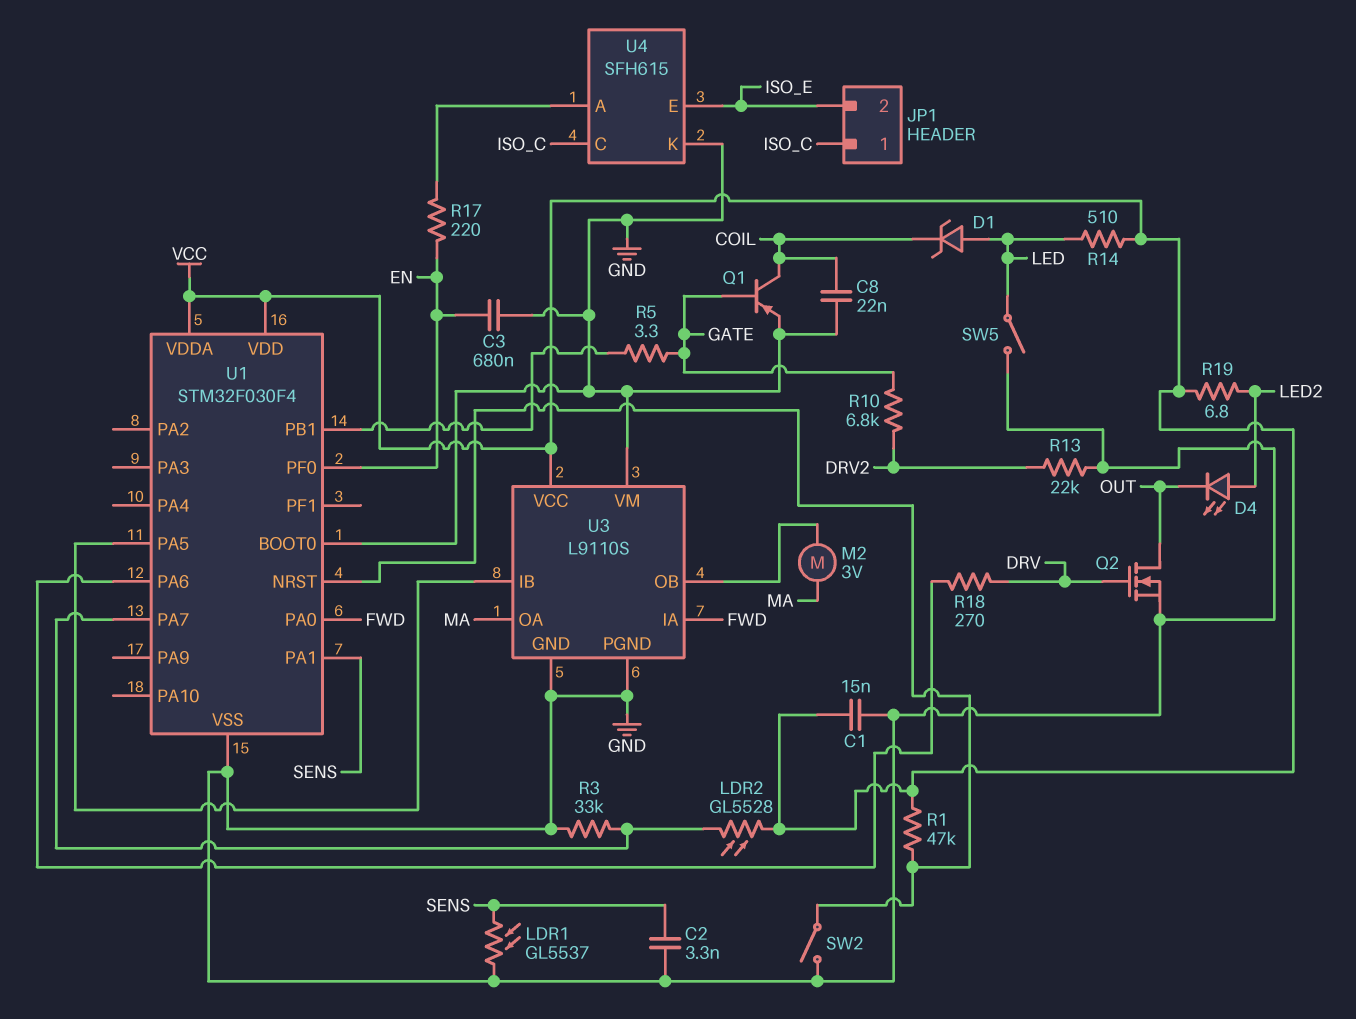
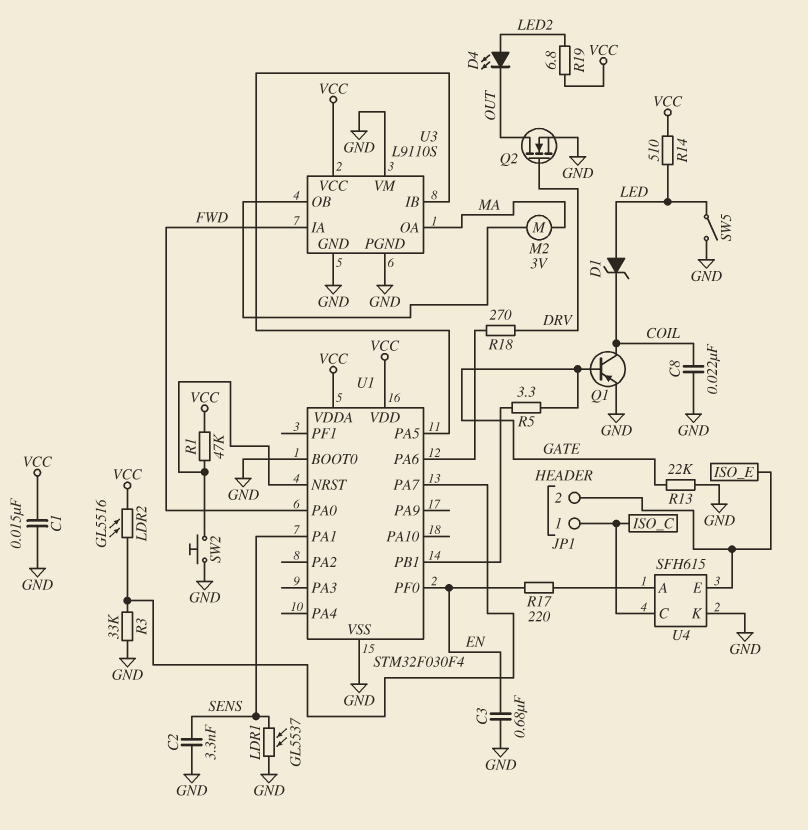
LDR2: GL5528 (U1/PA7, VCC) -> GL5516 (U1/PA7, VCC)
R10: 6.8k (DRV2, GATE) -> none
R13: 22k (DRV2, GND) -> 22k (GATE, GND)
SW2: switch (GND, U1/NRST) -> button (GND, U1/NRST)

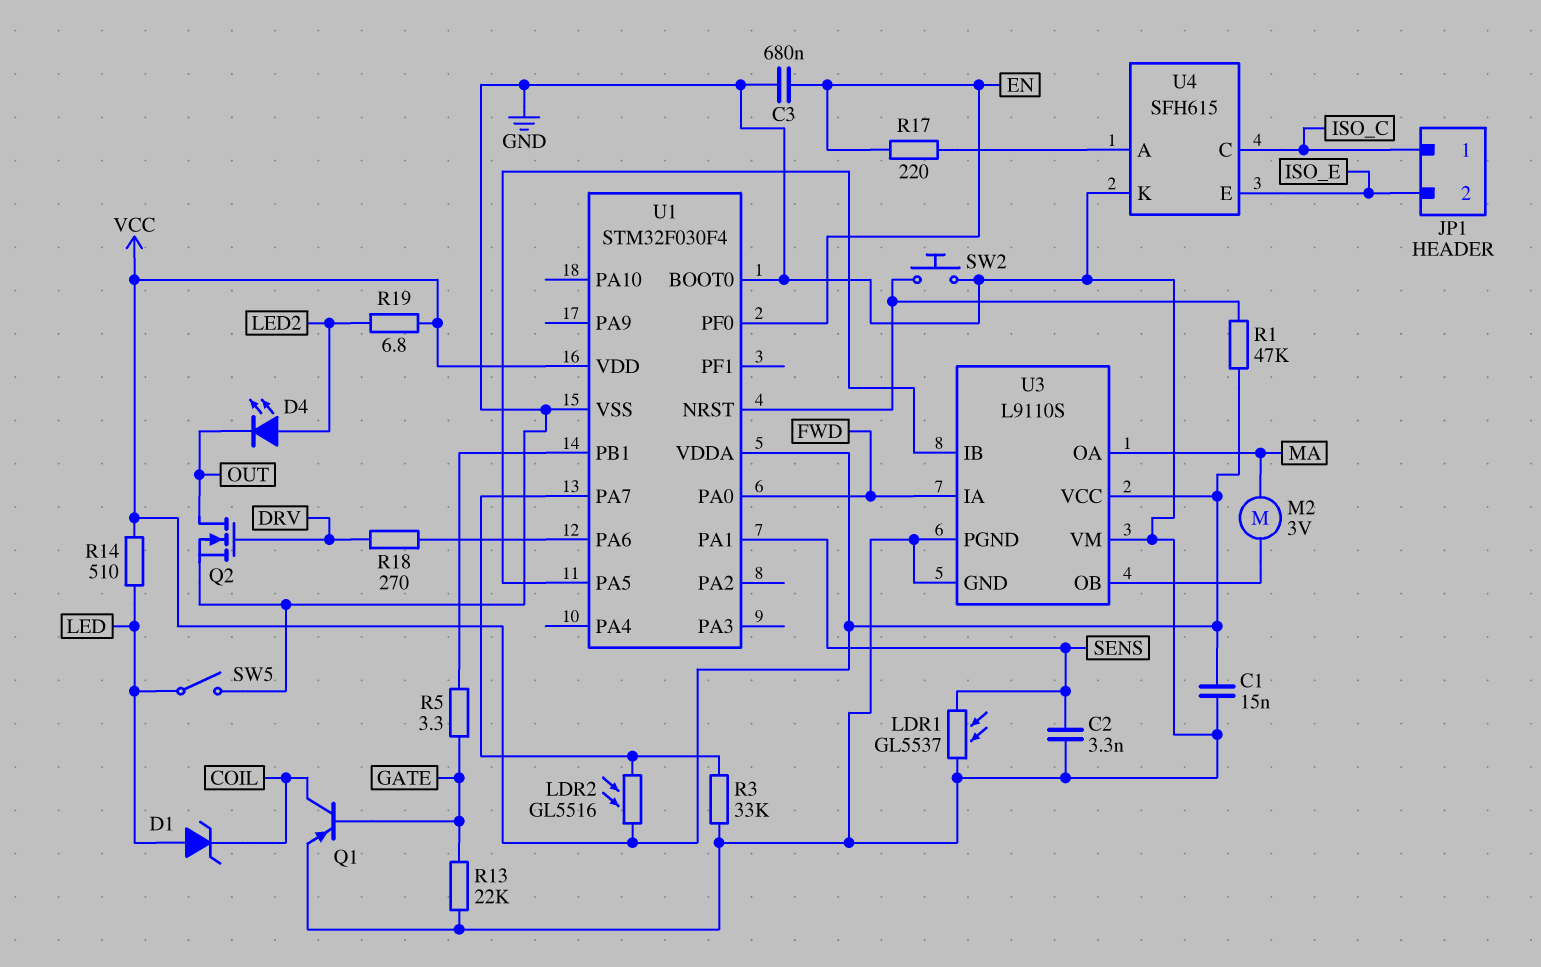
C8: 22nF (COIL, GND) -> none

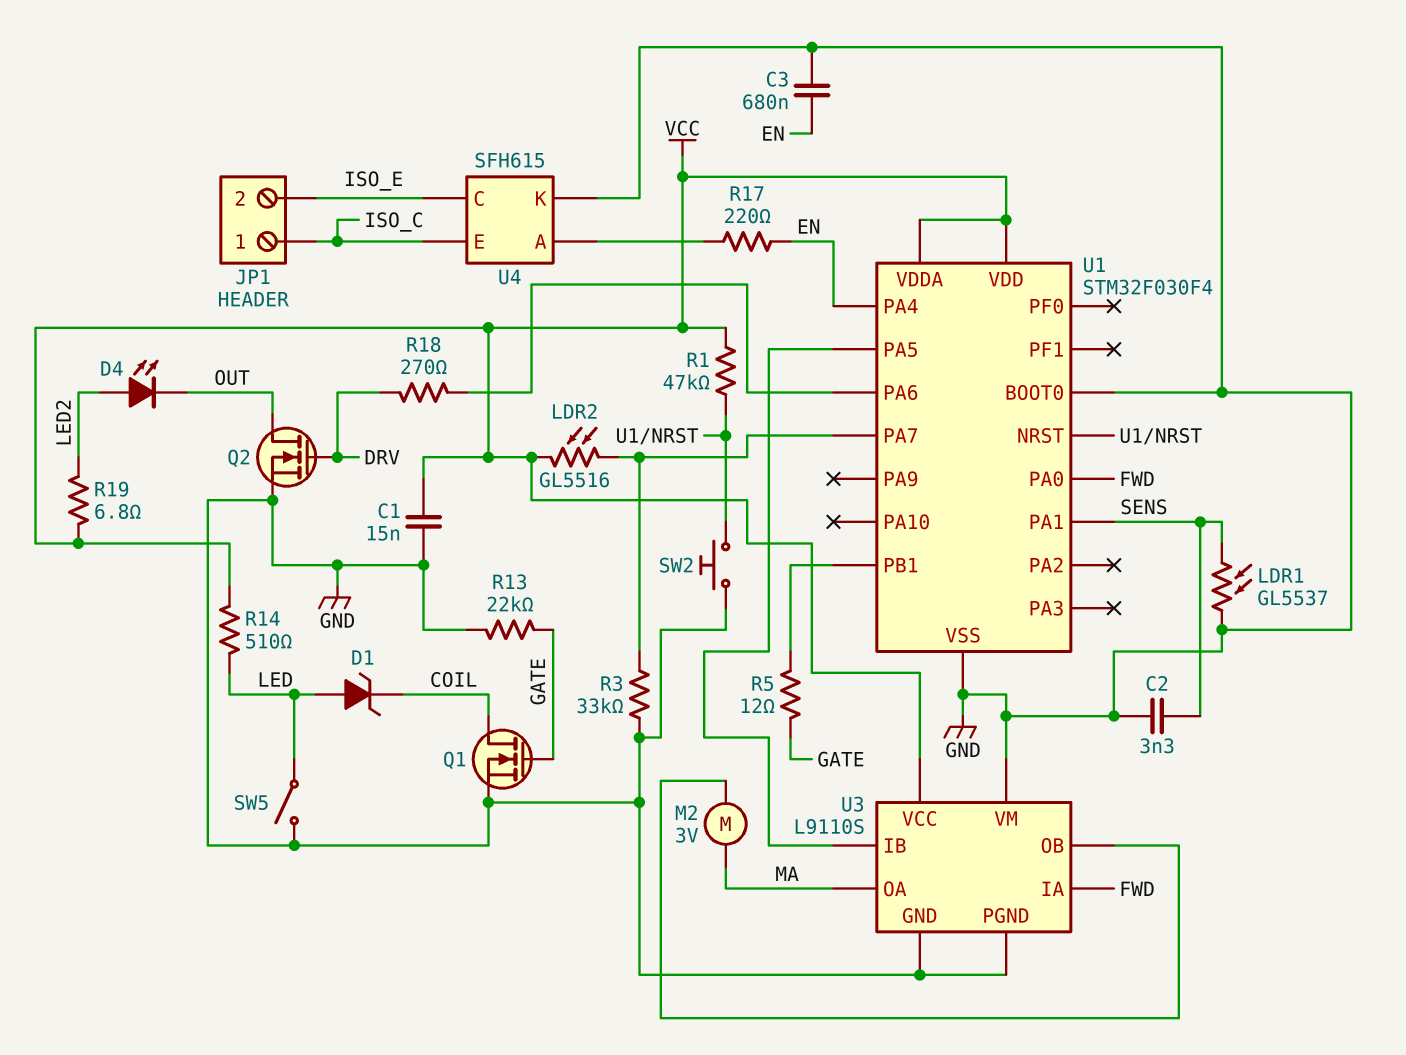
Q1: PNP (B GATE, C COIL, E GND) -> NMOS (G GATE, D COIL, S GND)
R5: 3.3 (GATE, U1/PB1) -> 12 (GATE, U1/PB1)
U1 pin PA4: none -> EN
U1 pin PF0: EN -> none
U4 pin C: ISO_C -> ISO_E
U4 pin E: ISO_E -> ISO_C

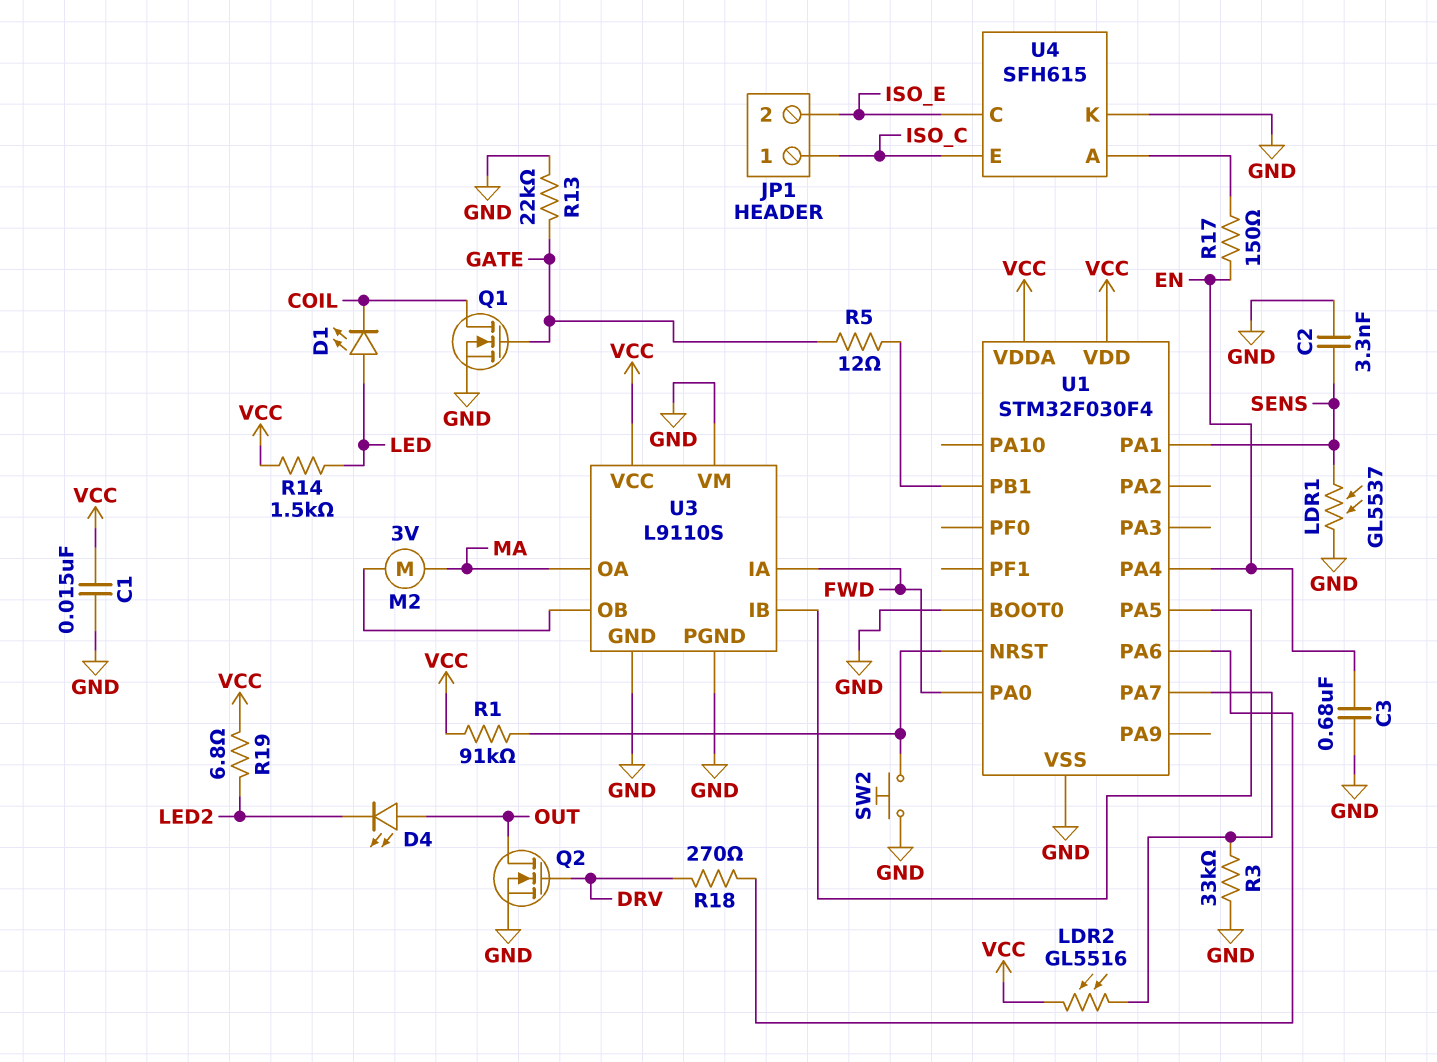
D1: zener (A LED, K COIL) -> LED (A LED, K COIL)
D4: LED (A LED2, K OUT) -> LED (A OUT, K LED2)
R1: 47k (U1/NRST, VCC) -> 91k (U1/NRST, VCC)
R14: 510 (LED, VCC) -> 1.5k (LED, VCC)
R17: 220 (EN, U4/A) -> 150 (EN, U4/A)
SW5: switch (GND, LED) -> none

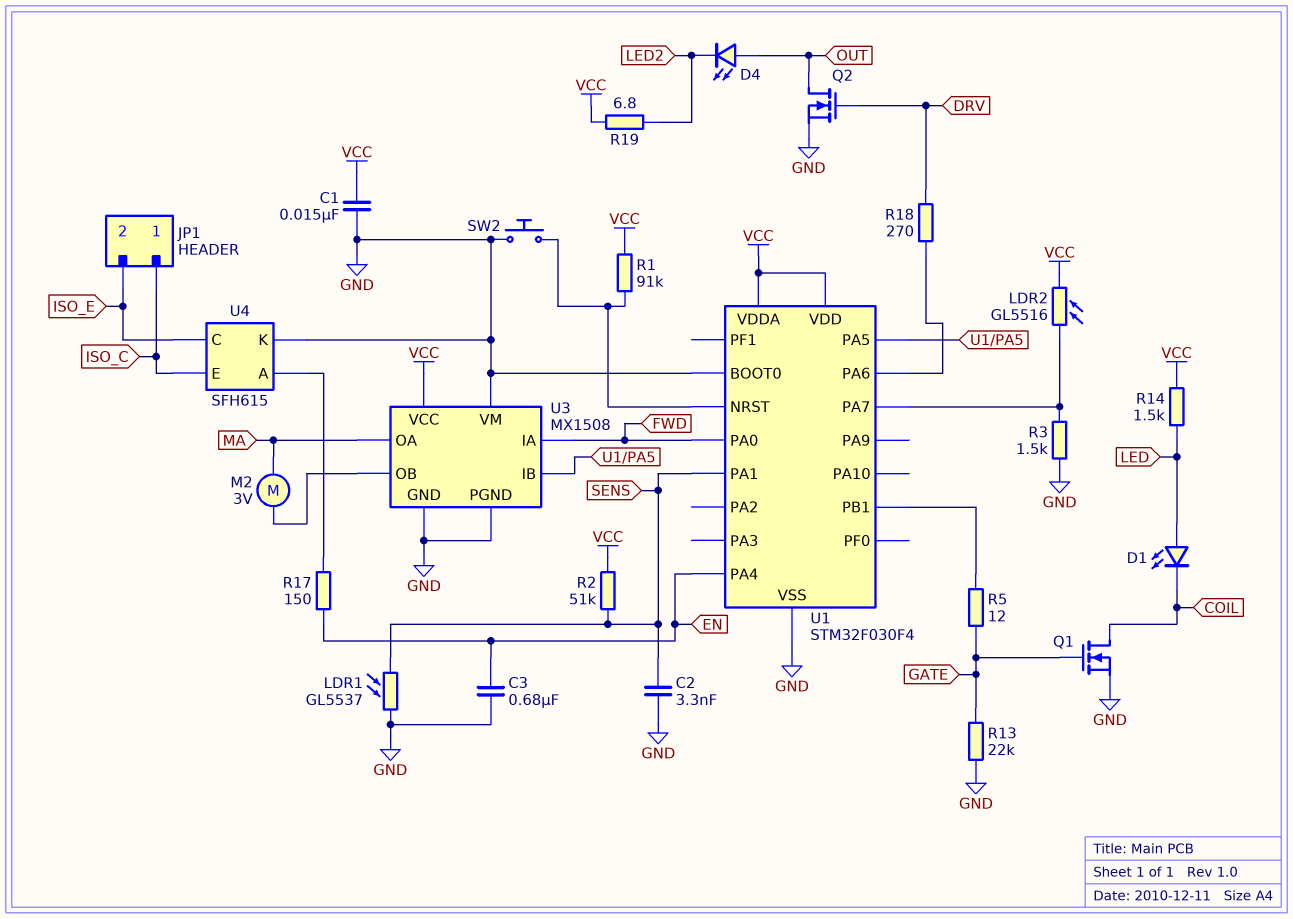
R2: none -> 51k (SENS, VCC)
R3: 33k (GND, U1/PA7) -> 1.5k (GND, U1/PA7)
U3: L9110S -> MX1508

